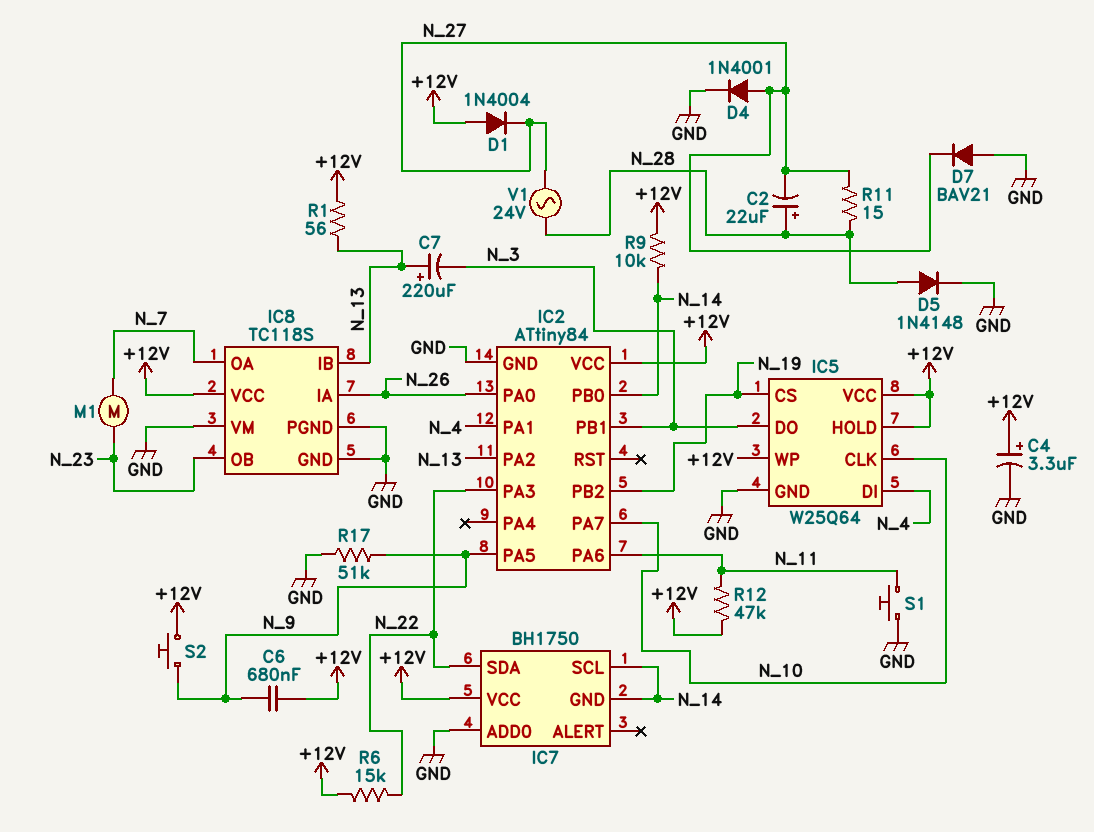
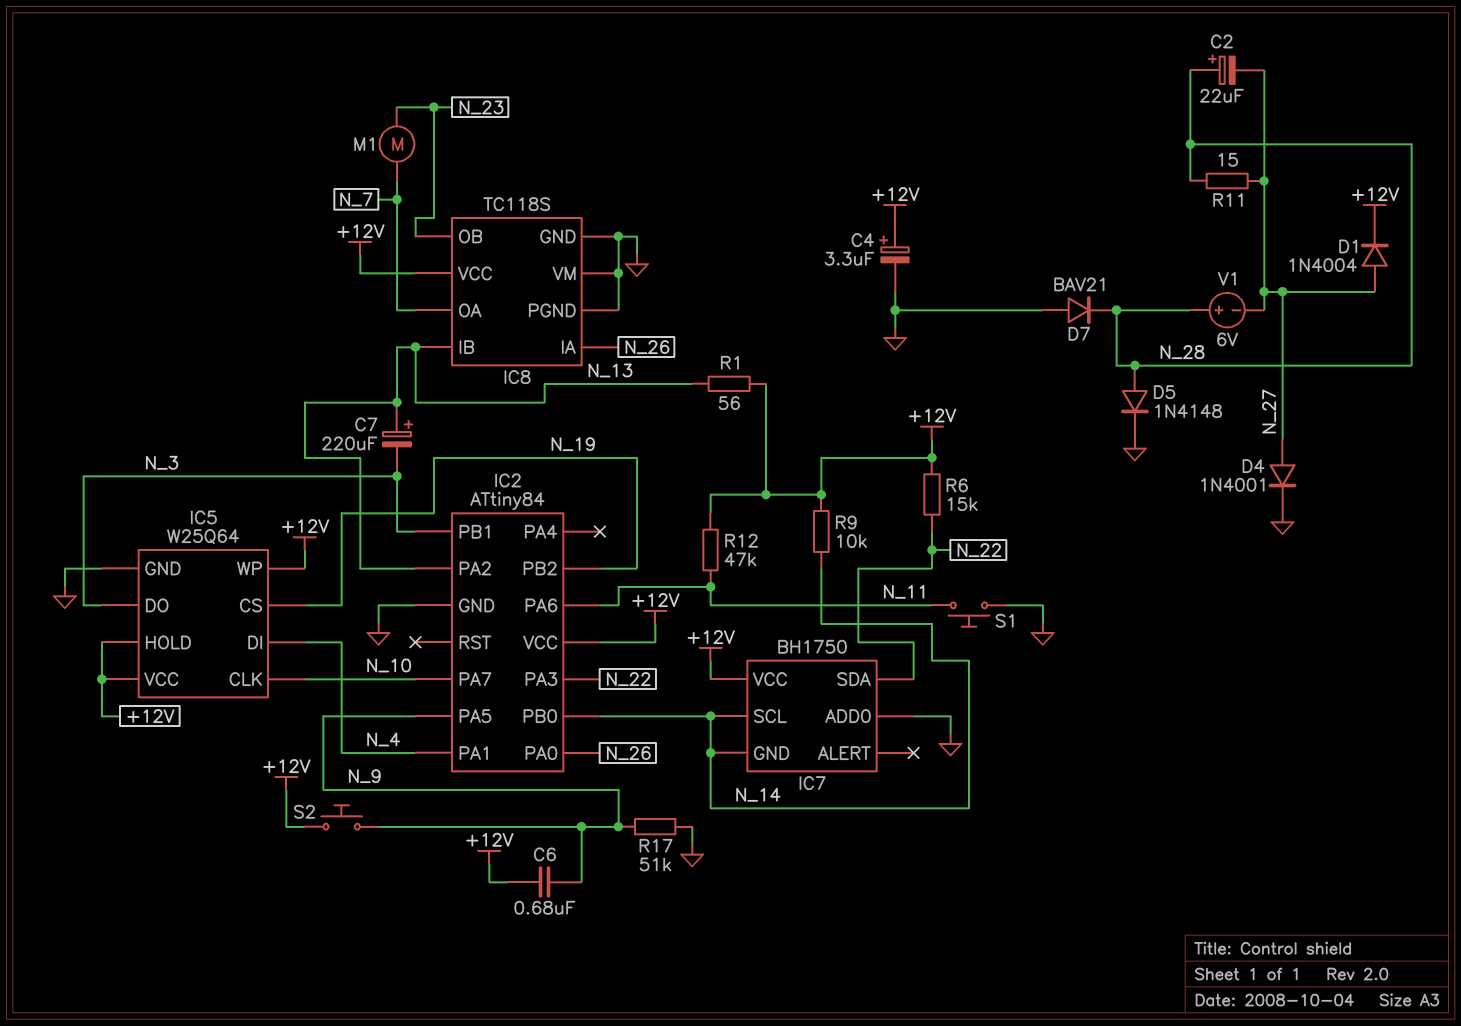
D1: diode 1N4004 (A +12V, K N_27) -> diode 1N4004 (A N_27, K +12V)
D7: diode BAV21 (A GND, K N_27) -> diode BAV21 (A GND, K N_28)
V1: AC 24V (N_27, N_28) -> 6V (plus N_28, minus N_27)

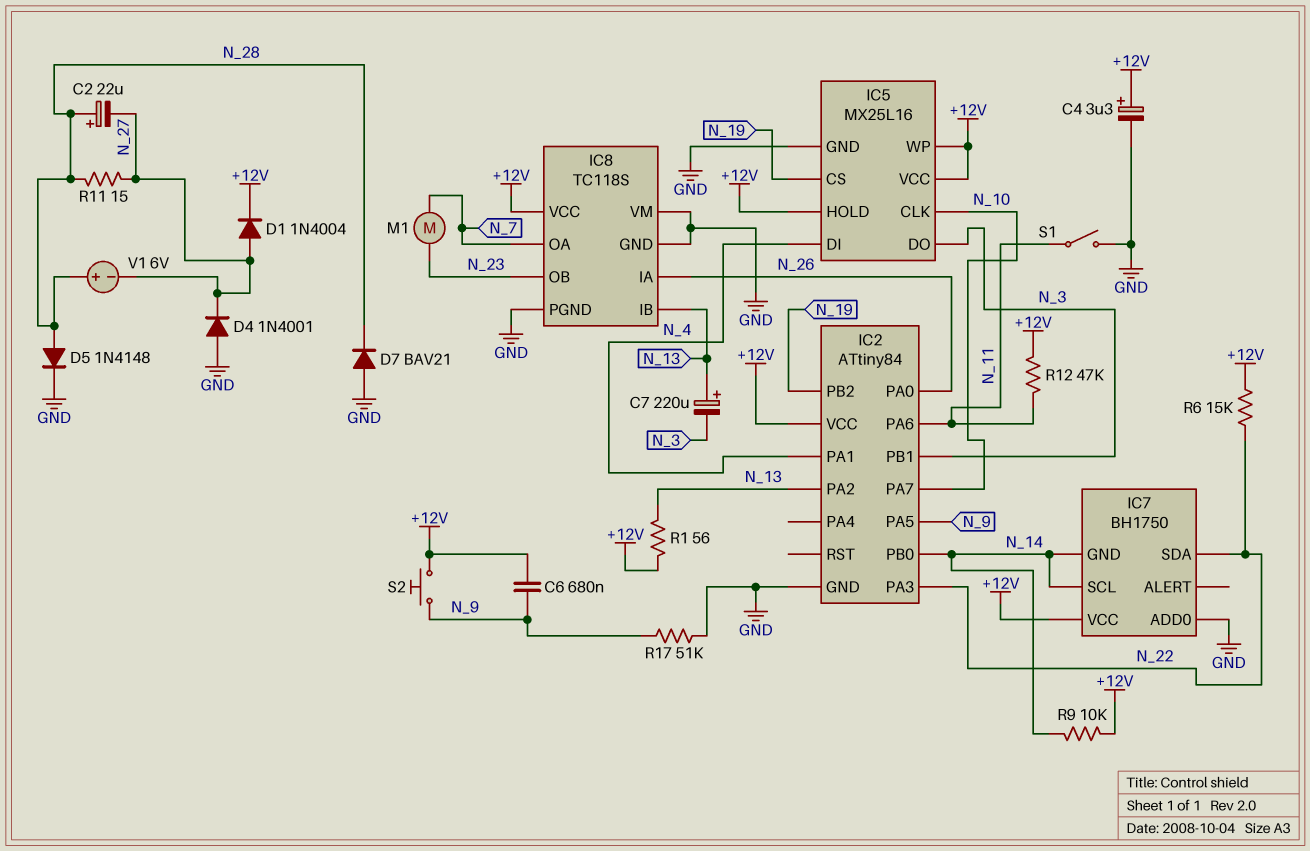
D4: diode 1N4001 (A N_27, K GND) -> diode 1N4001 (A GND, K N_27)
IC5: W25Q64 -> MX25L16
S1: button (GND, N_11) -> switch (GND, N_11)

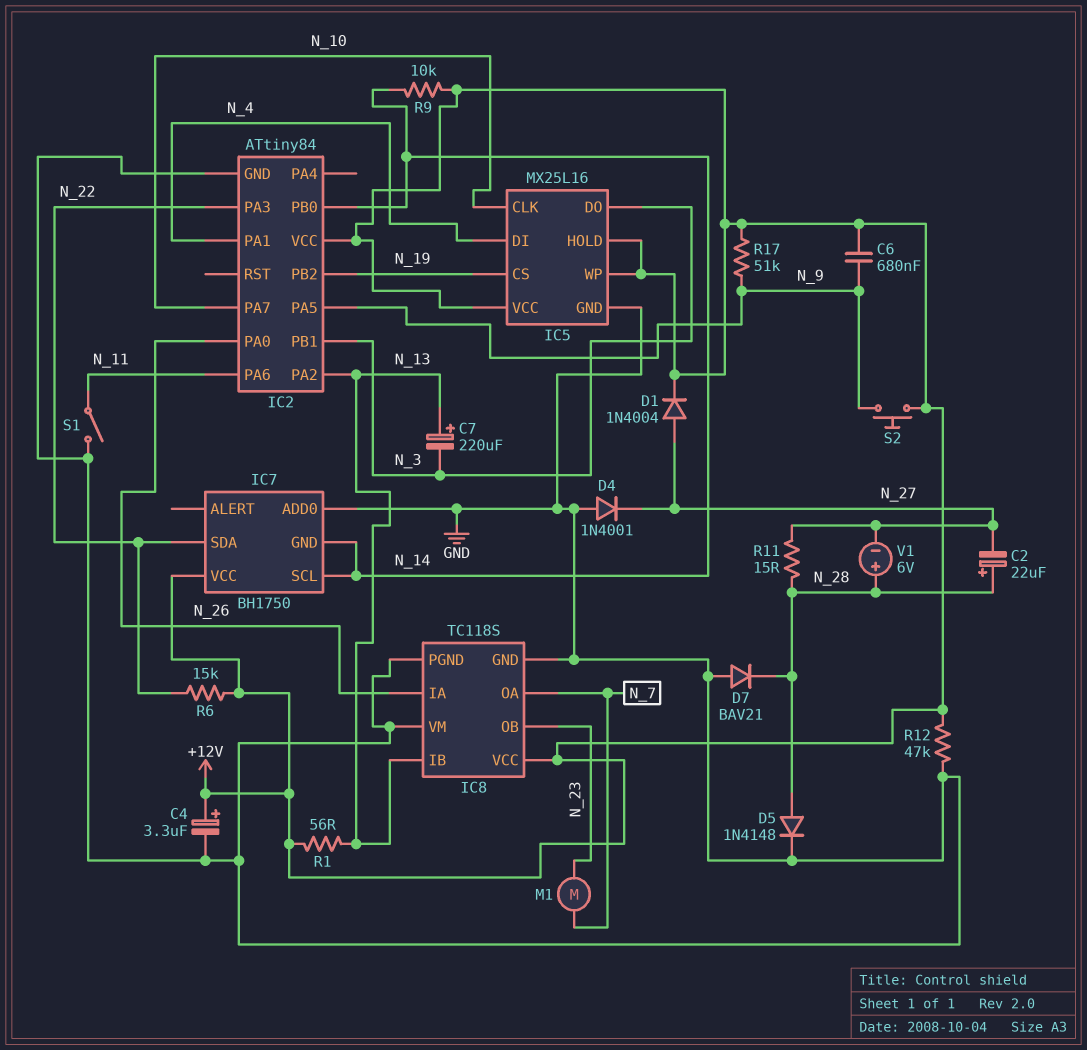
R12: 47k (+12V, N_11) -> 47k (+12V, GND)
R17: 51k (GND, N_9) -> 51k (+12V, N_9)

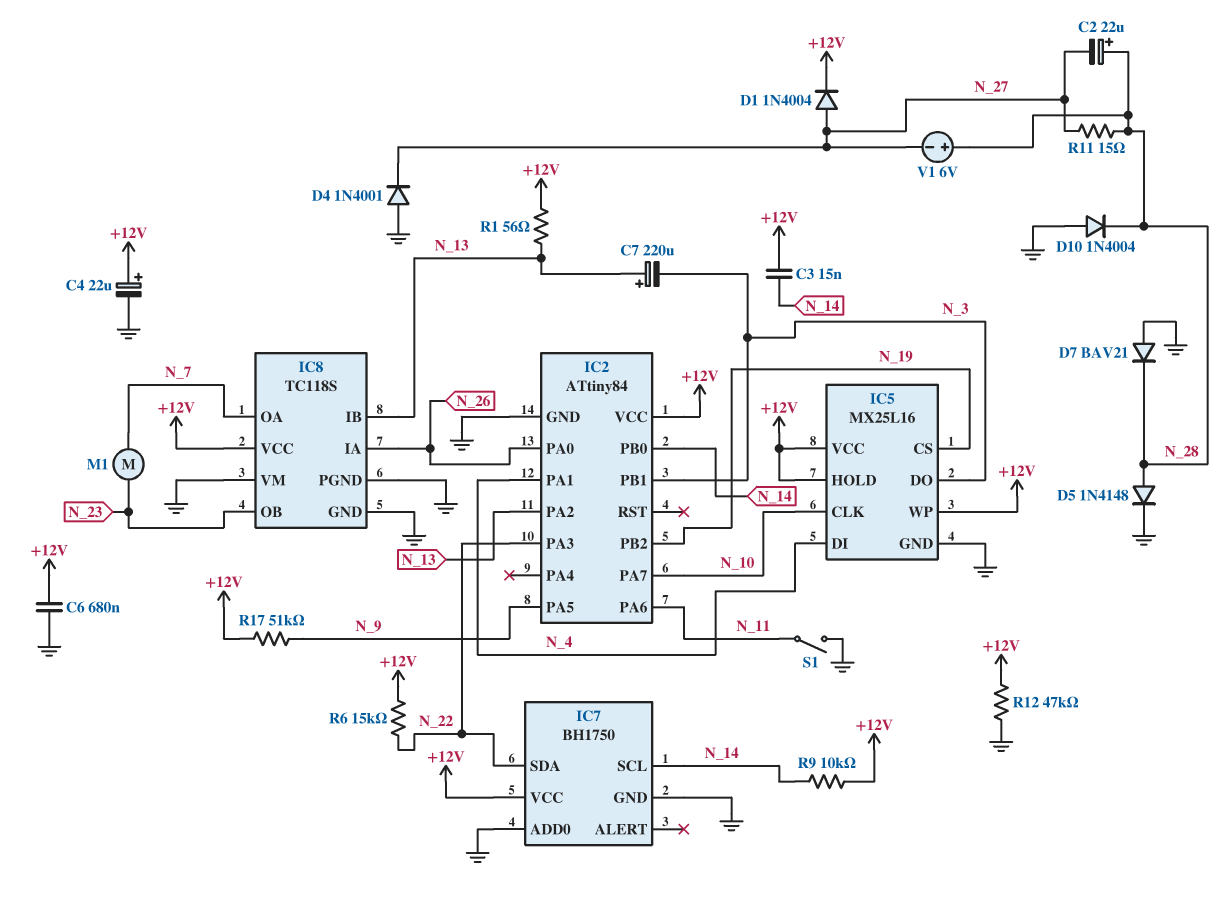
C3: none -> 15nF (+12V, N_14)
C4: 3.3uF (plus +12V, minus GND) -> 22uF (plus +12V, minus GND)
C6: 680nF (+12V, N_9) -> 680nF (+12V, GND)
D10: none -> diode 1N4004 (A GND, K N_28)
IC7 pin GND: N_14 -> GND
S2: button (+12V, N_9) -> none

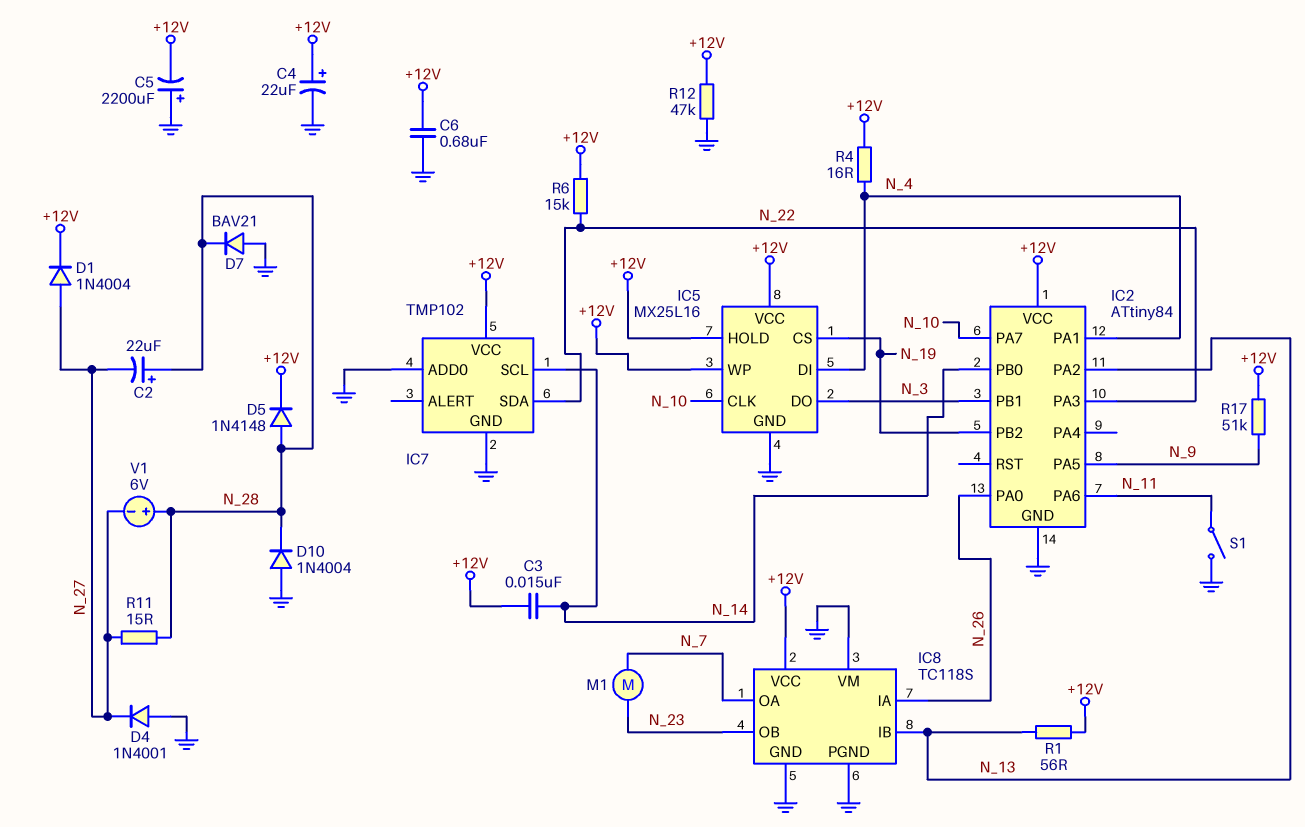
C5: none -> 2200uF (plus GND, minus +12V)
C7: 220uF (plus N_13, minus N_3) -> none
D5: diode 1N4148 (A N_28, K GND) -> diode 1N4148 (A N_28, K +12V)
IC7: BH1750 -> TMP102
R4: none -> 16 (+12V, N_4)
R9: 10k (+12V, N_14) -> none

